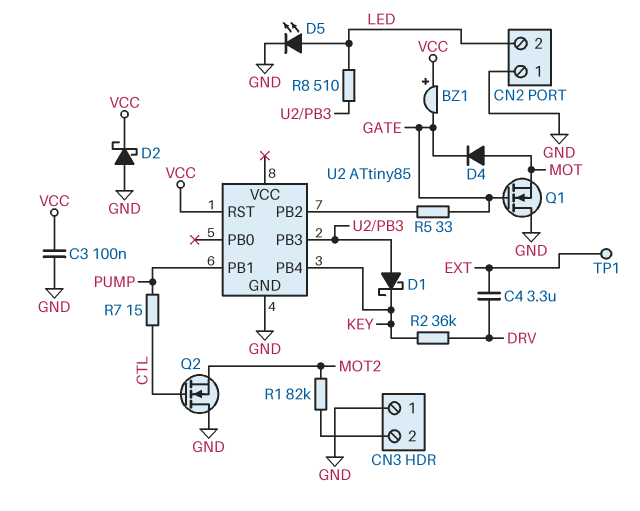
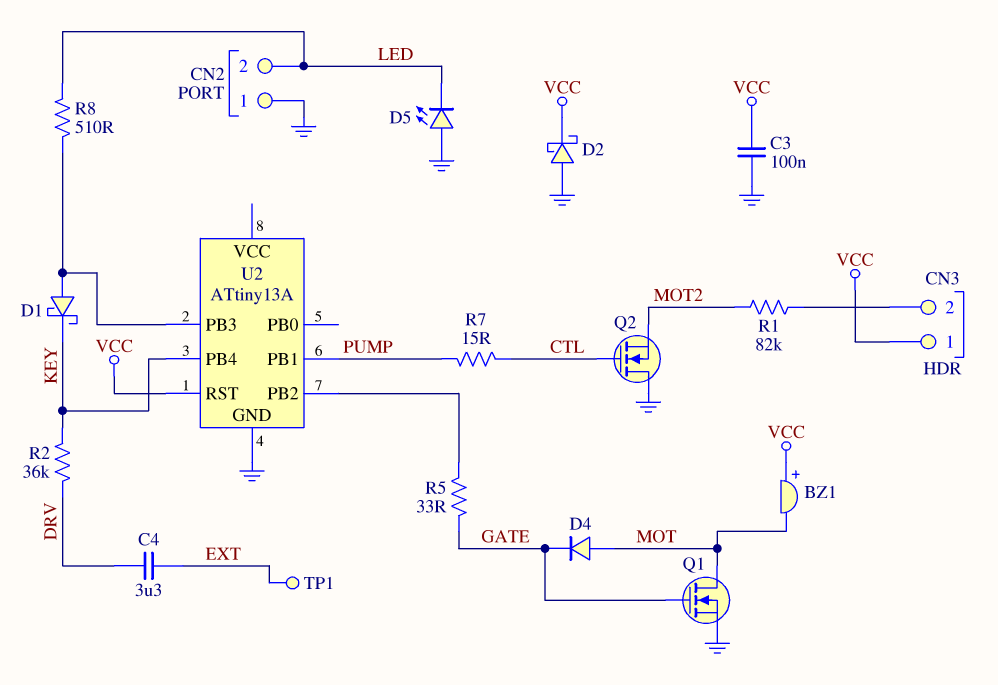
BZ1: buzzer (plus VCC, minus GATE) -> buzzer (plus VCC, minus MOT)
CN3 pin 1: GND -> VCC
D5: LED (A LED, K GND) -> LED (A GND, K LED)
Q1: NMOS (G GATE, D GND, S MOT) -> NMOS (G GATE, D MOT, S GND)
U2: ATtiny85 -> ATtiny13A

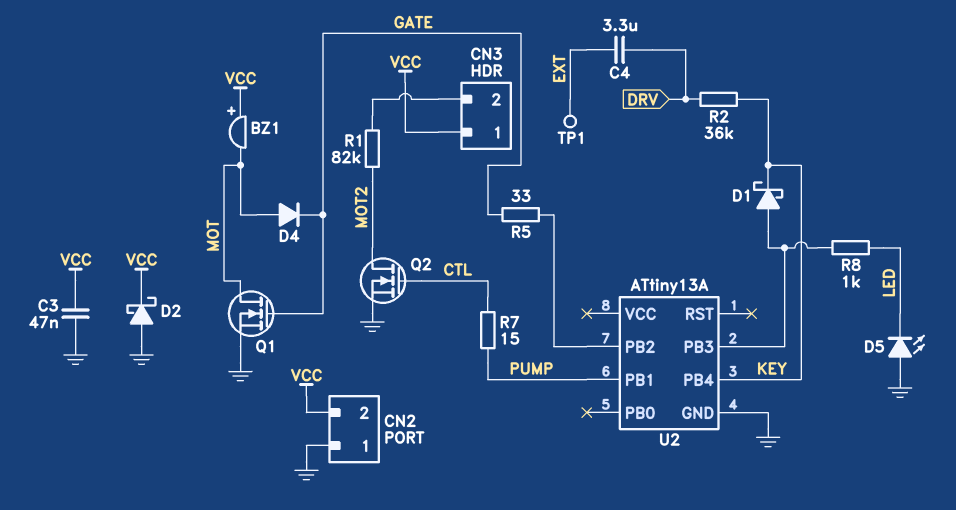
C3: 100nF (GND, VCC) -> 47nF (GND, VCC)
CN2 pin 2: LED -> VCC
Q2: NMOS (G CTL, D GND, S MOT2) -> NMOS (G CTL, D MOT2, S GND)
R8: 510 (LED, U2/PB3) -> 1k (LED, U2/PB3)
U2 pin RST: VCC -> none

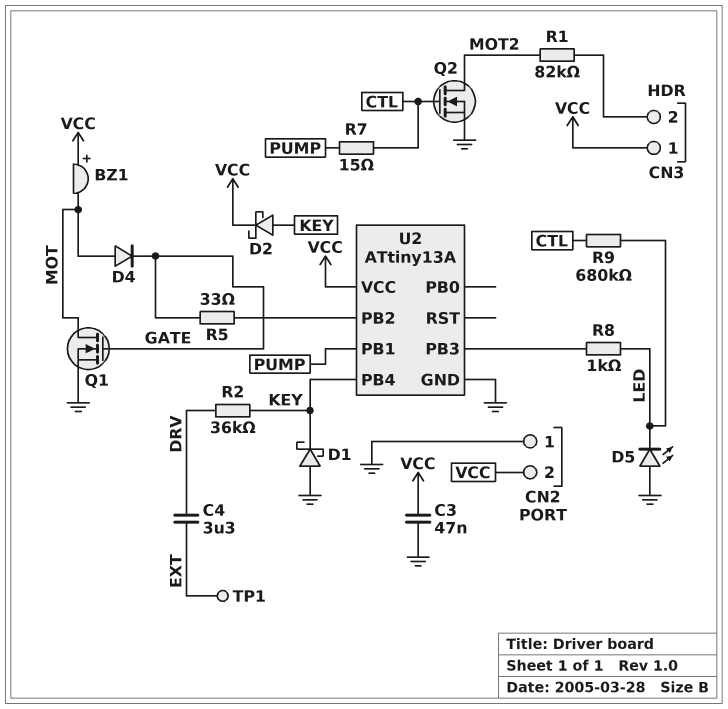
D1: schottky (A U2/PB3, K KEY) -> schottky (A GND, K KEY)
D2: schottky (A GND, K VCC) -> schottky (A KEY, K VCC)
R9: none -> 680k (CTL, LED)
U2 pin VCC: none -> VCC

